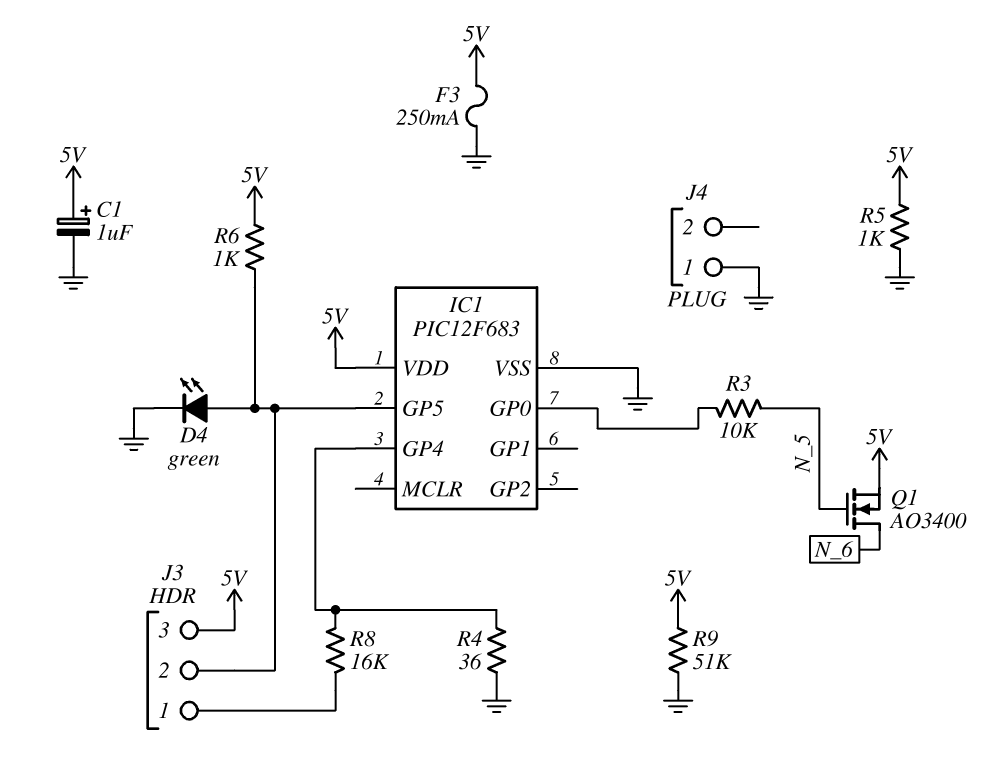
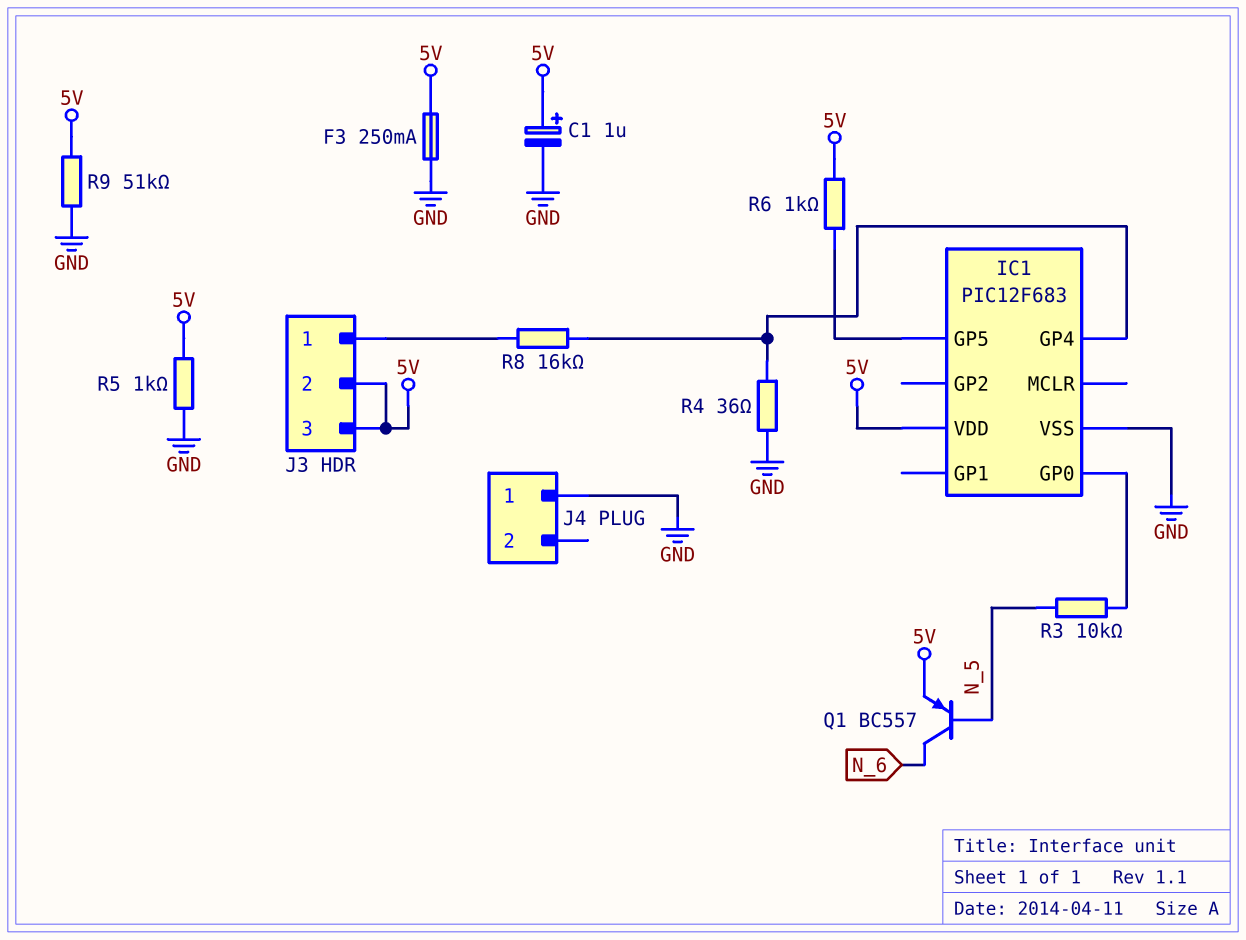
D4: LED green (A IC1/GP5, K GND) -> none
J3 pin 2: IC1/GP5 -> 5V
Q1: NMOS AO3400 (G N_5, D N_6, S 5V) -> PNP BC557 (B N_5, C N_6, E 5V)

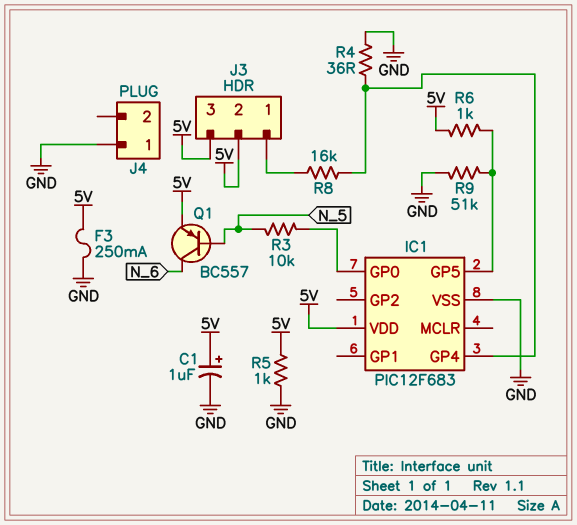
R9: 51k (5V, GND) -> 51k (GND, IC1/GP5)

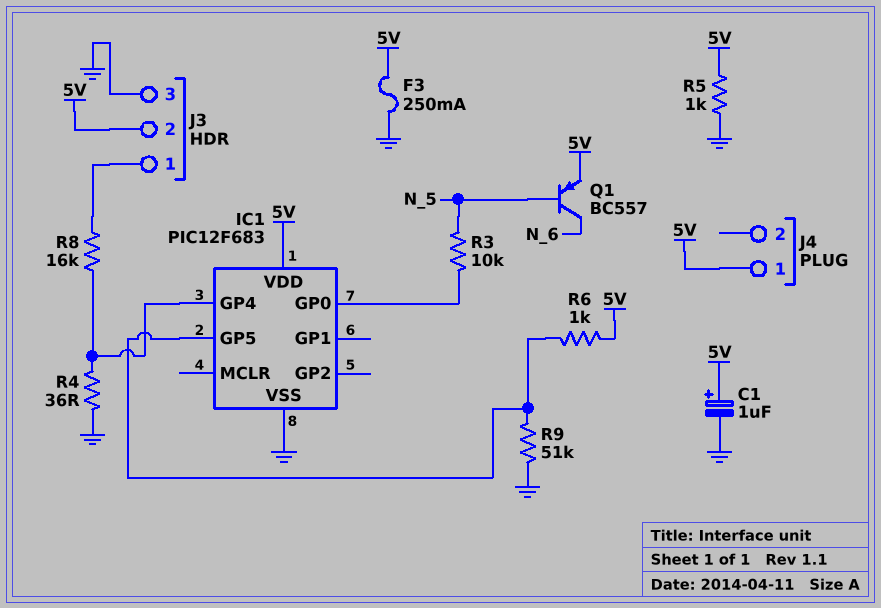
J3 pin 3: 5V -> GND
J4 pin 1: GND -> 5V

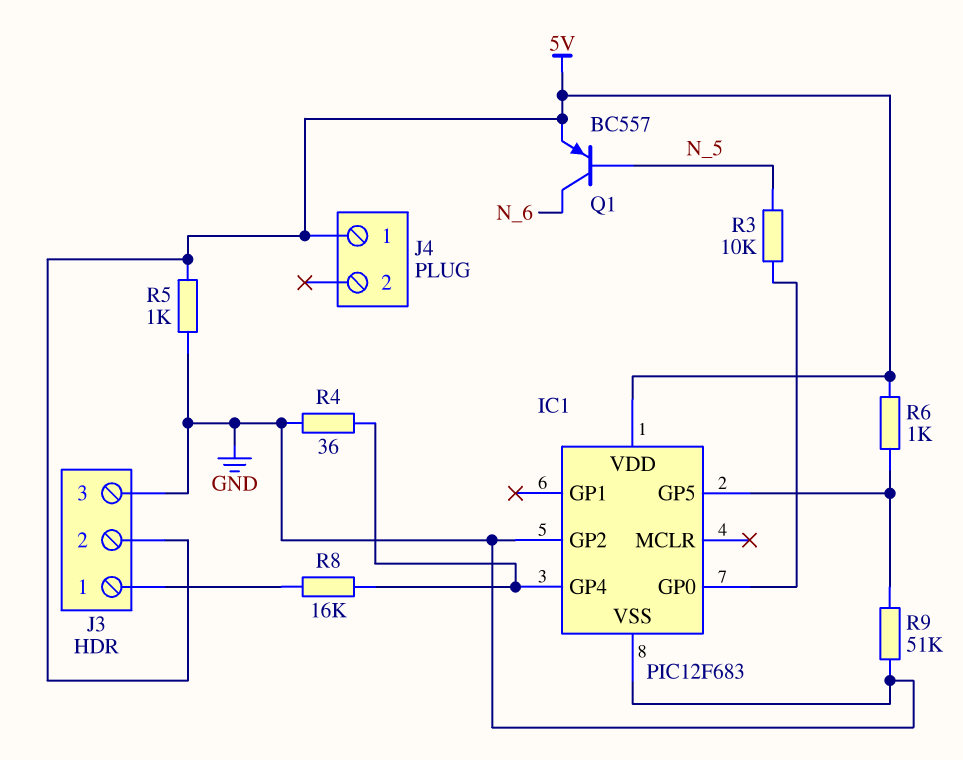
C1: 1uF (plus 5V, minus GND) -> none
F3: 250mA (5V, GND) -> none
IC1 pin GP2: none -> GND

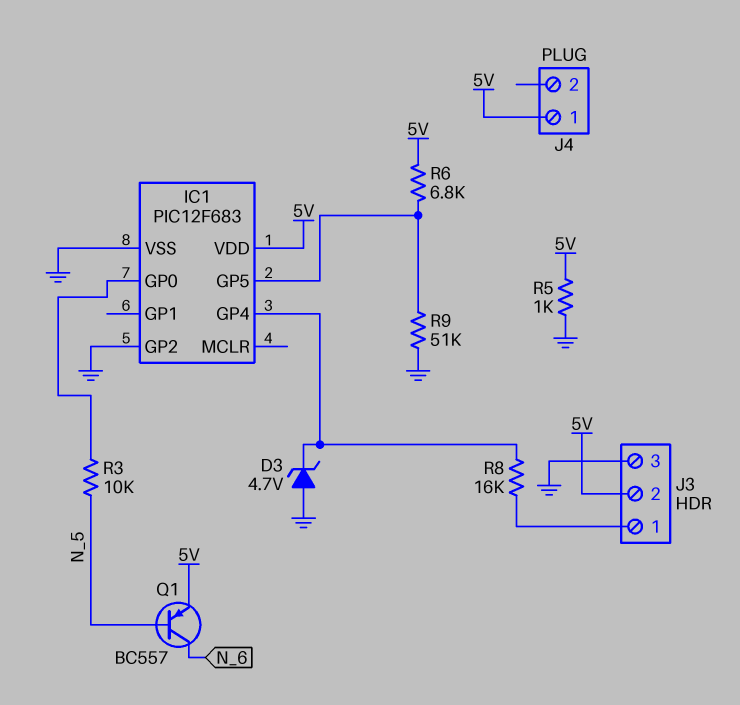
D3: none -> zener 4.7V (A GND, K IC1/GP4)
R4: 36 (GND, IC1/GP4) -> none
R6: 1k (5V, IC1/GP5) -> 6.8k (5V, IC1/GP5)

